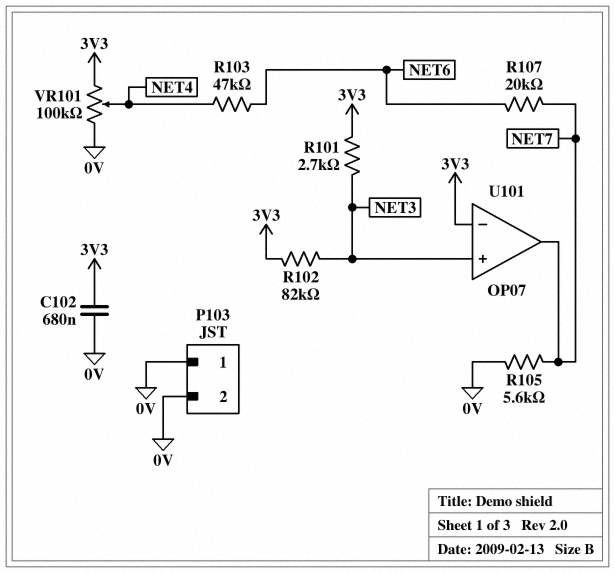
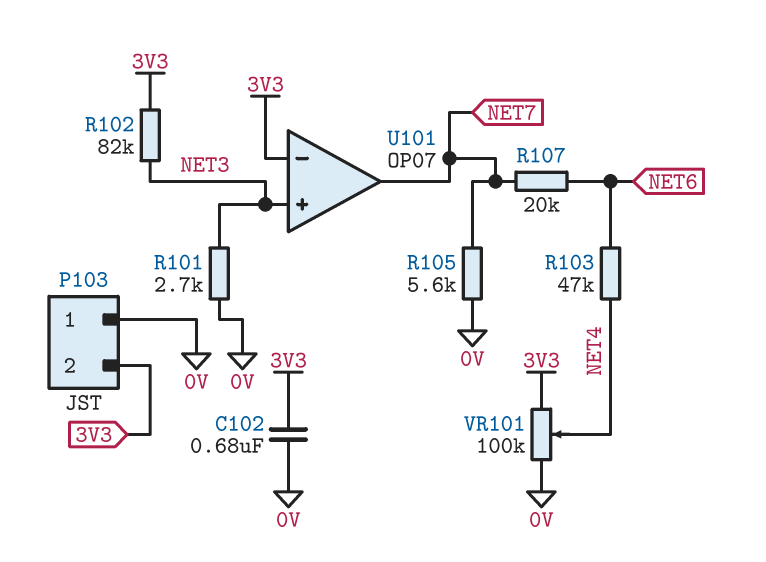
P103 pin 2: 0V -> 3V3
R101: 2.7k (3V3, NET3) -> 2.7k (0V, NET3)

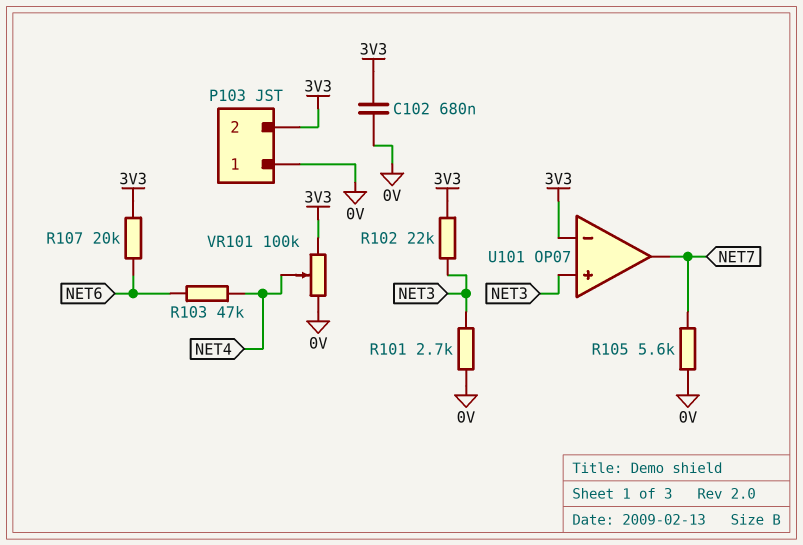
R102: 82k (3V3, NET3) -> 22k (3V3, NET3)
R107: 20k (NET6, NET7) -> 20k (3V3, NET6)

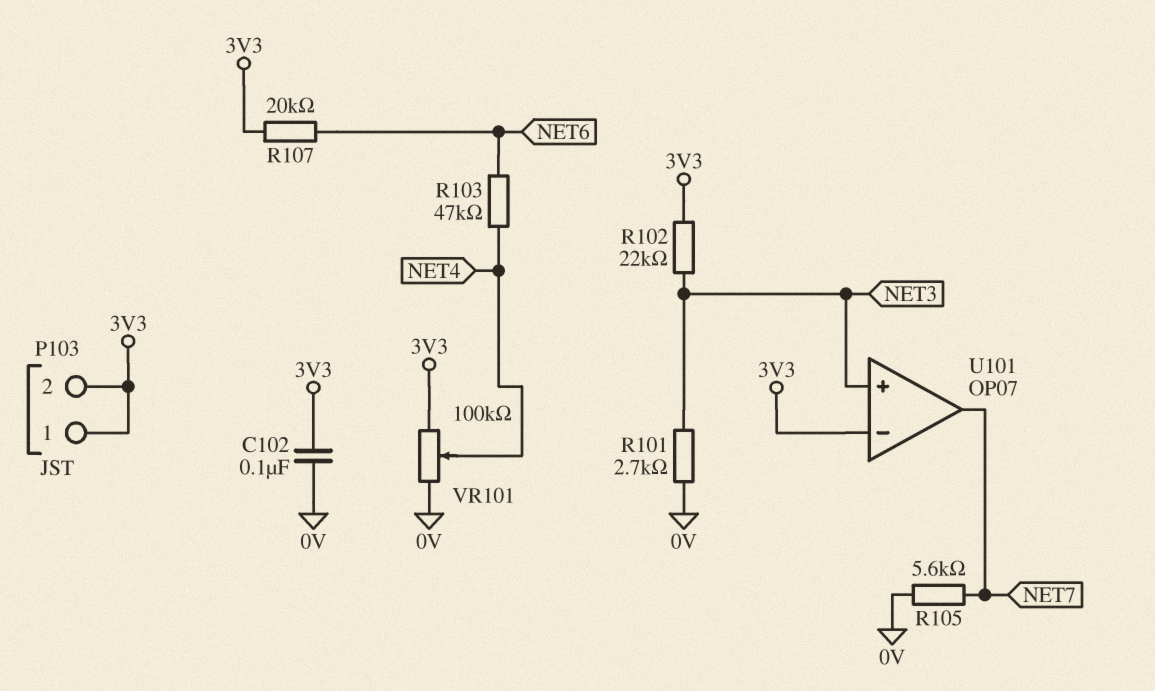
C102: 680nF (0V, 3V3) -> 100nF (0V, 3V3)
P103 pin 1: 0V -> 3V3

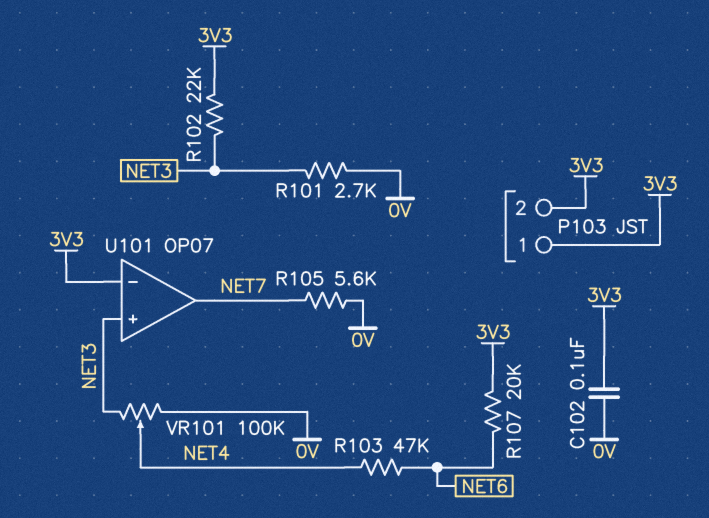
VR101: 100k (0V, 3V3, wiper NET4) -> 100k (0V, NET3, wiper NET4)

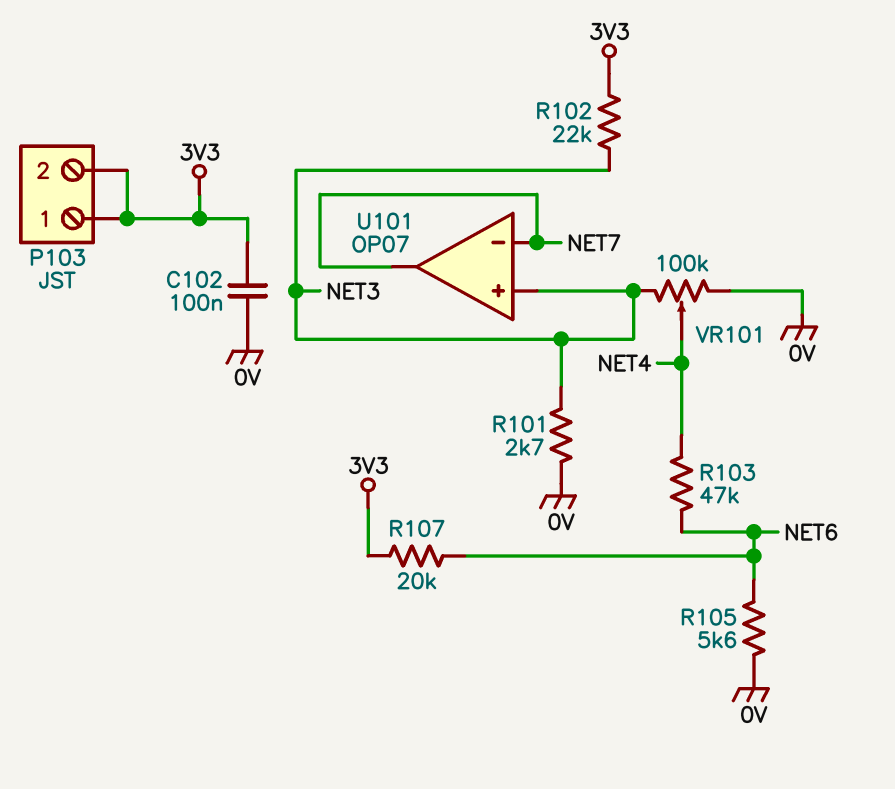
R105: 5.6k (0V, NET7) -> 5.6k (0V, NET6)
U101 pin in-: 3V3 -> NET7

